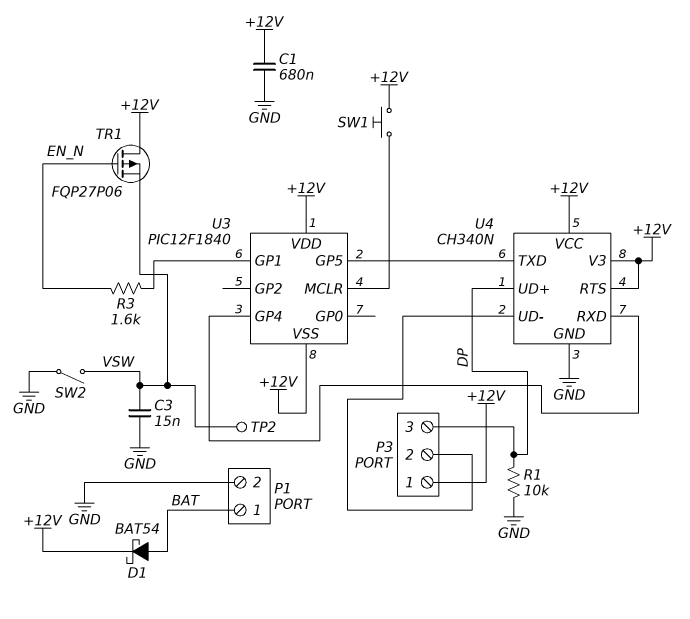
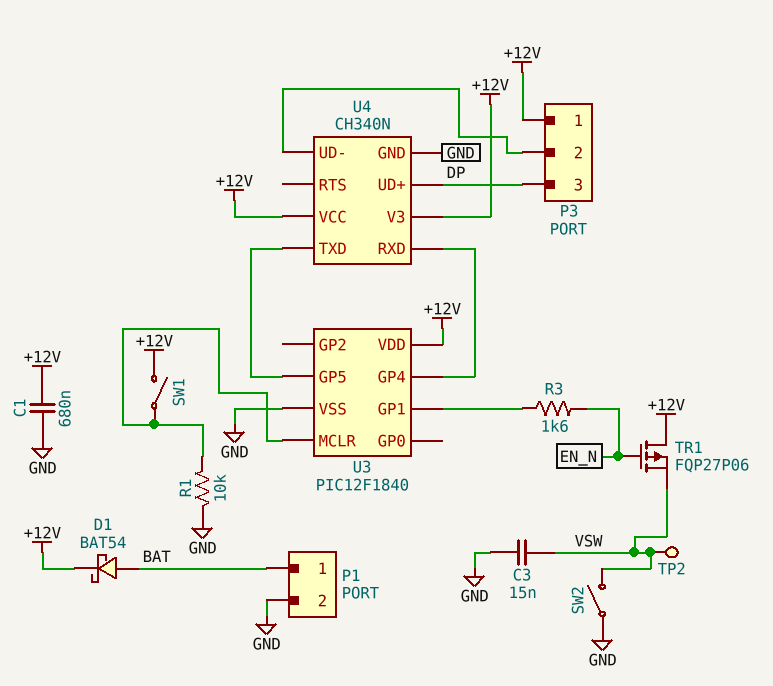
R1: 10k (DP, GND) -> 10k (GND, U3/MCLR)
SW1: button (+12V, U3/MCLR) -> switch (+12V, U3/MCLR)
U3 pin VSS: +12V -> GND
U4 pin RTS: +12V -> none

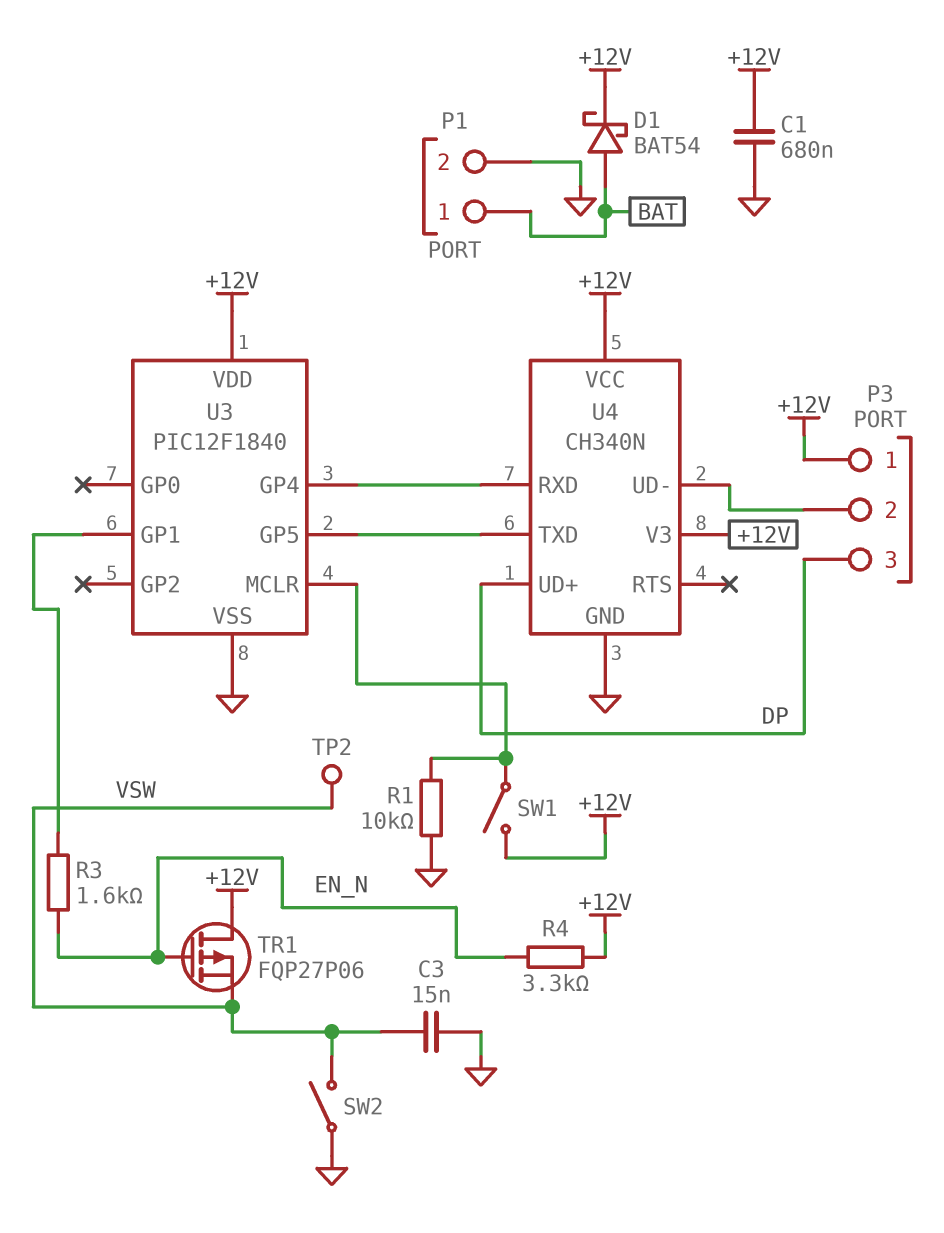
R4: none -> 3.3k (+12V, EN_N)

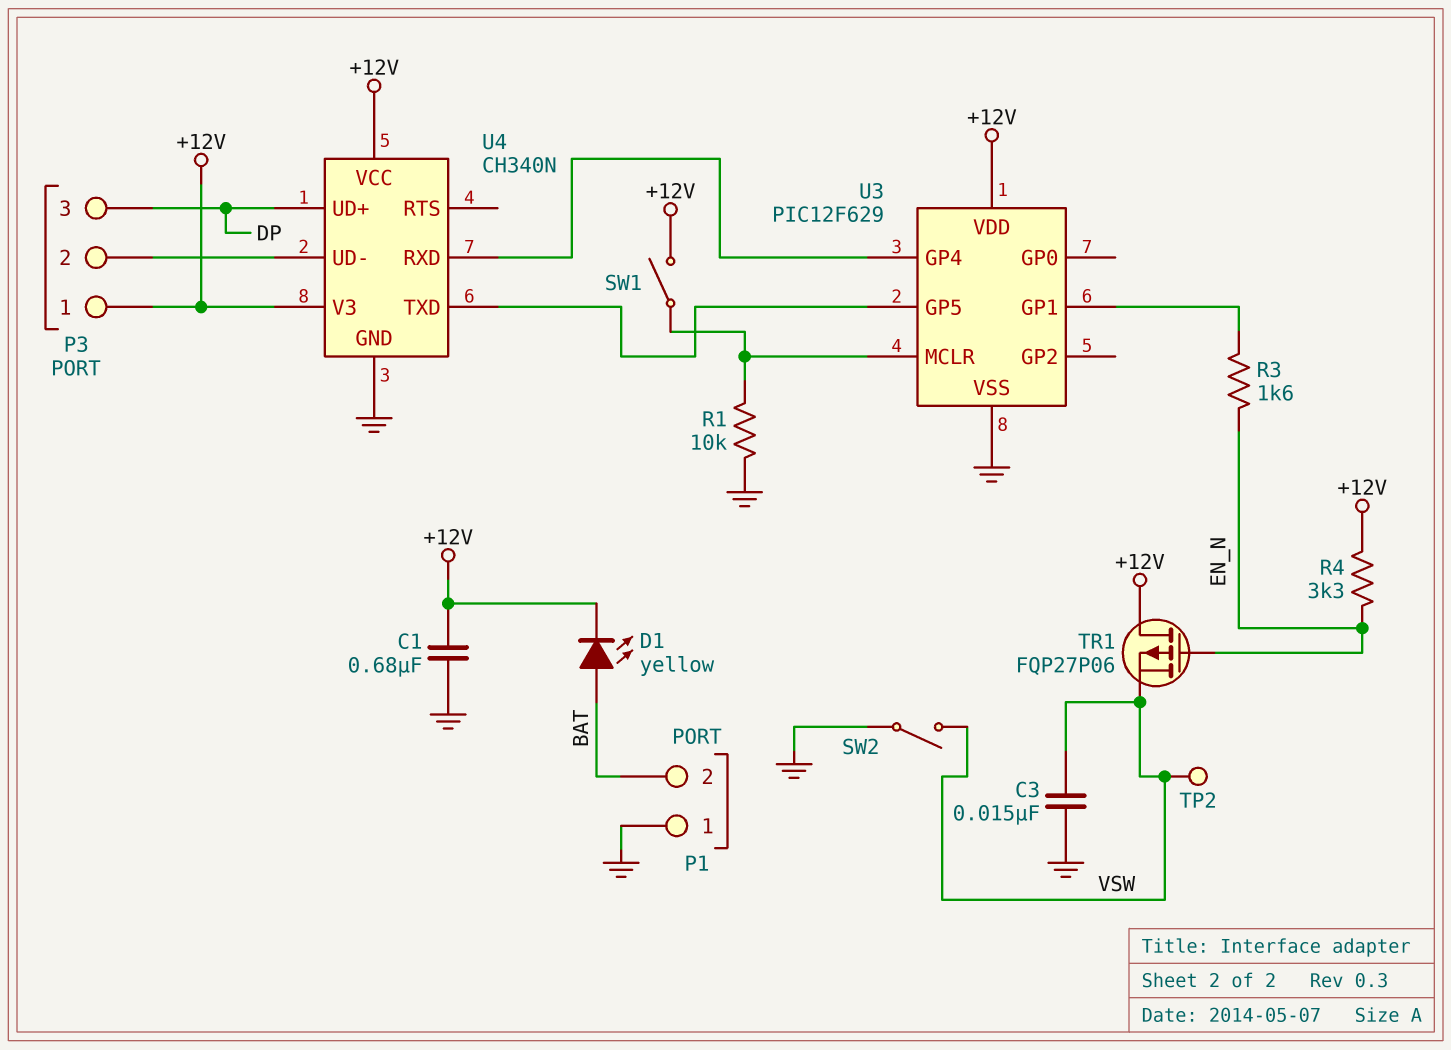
D1: schottky BAT54 (A BAT, K +12V) -> LED yellow (A BAT, K +12V)
P1 pin 1: BAT -> GND
P1 pin 2: GND -> BAT
U3: PIC12F1840 -> PIC12F629

